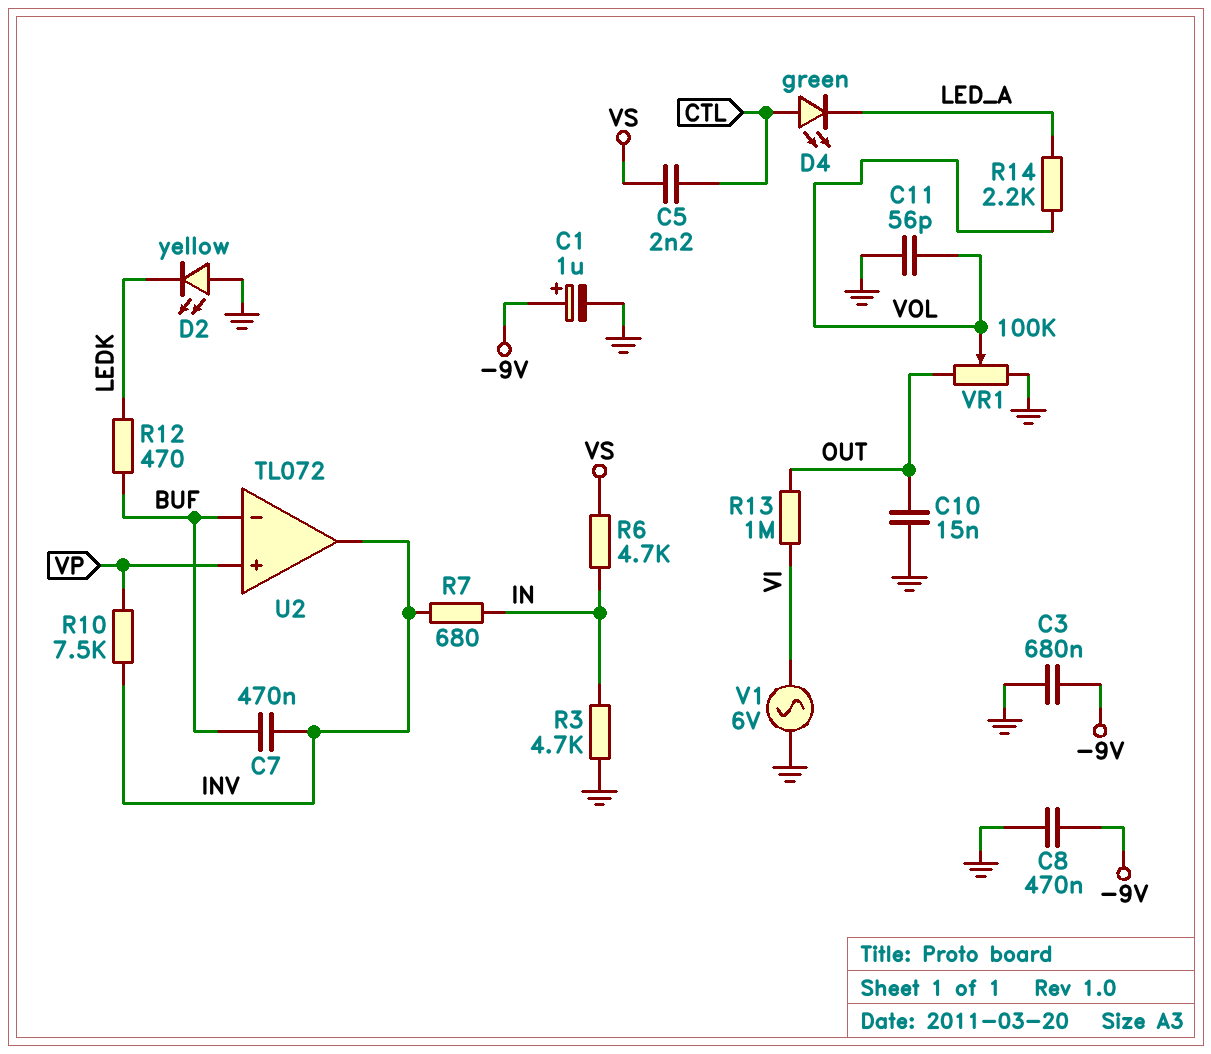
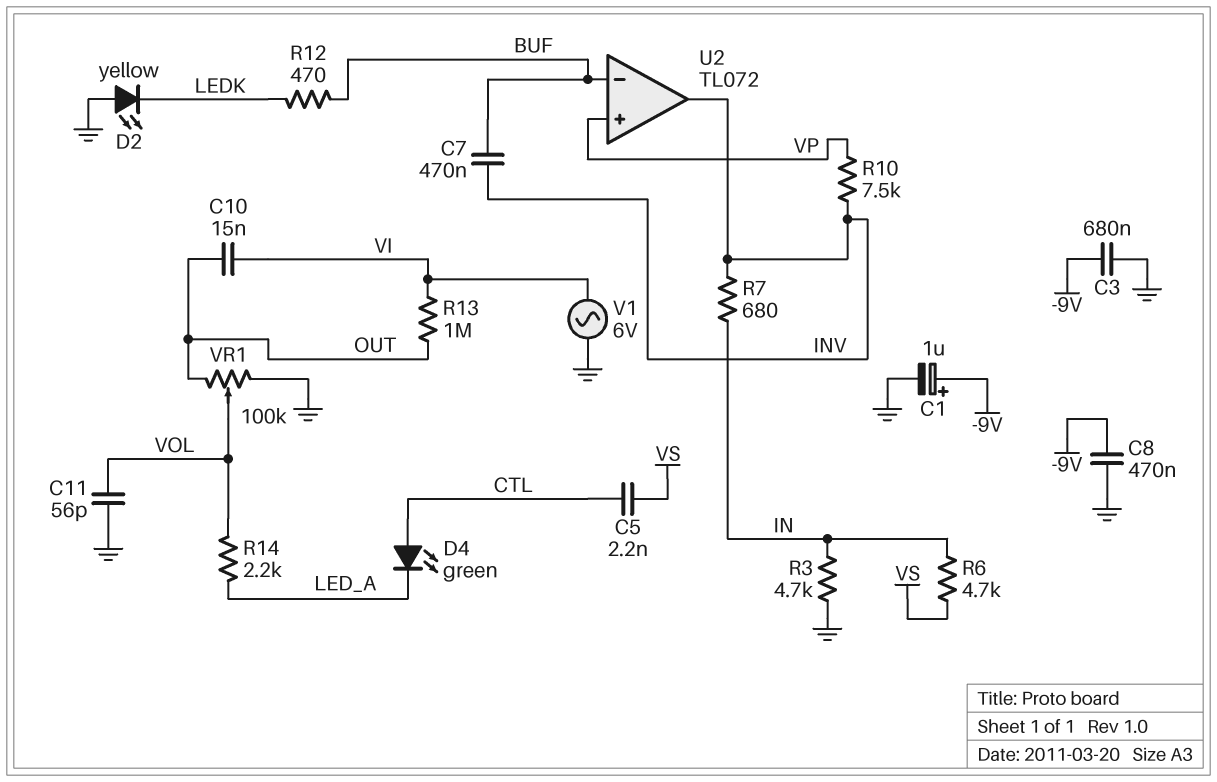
C10: 15nF (GND, OUT) -> 15nF (OUT, VI)

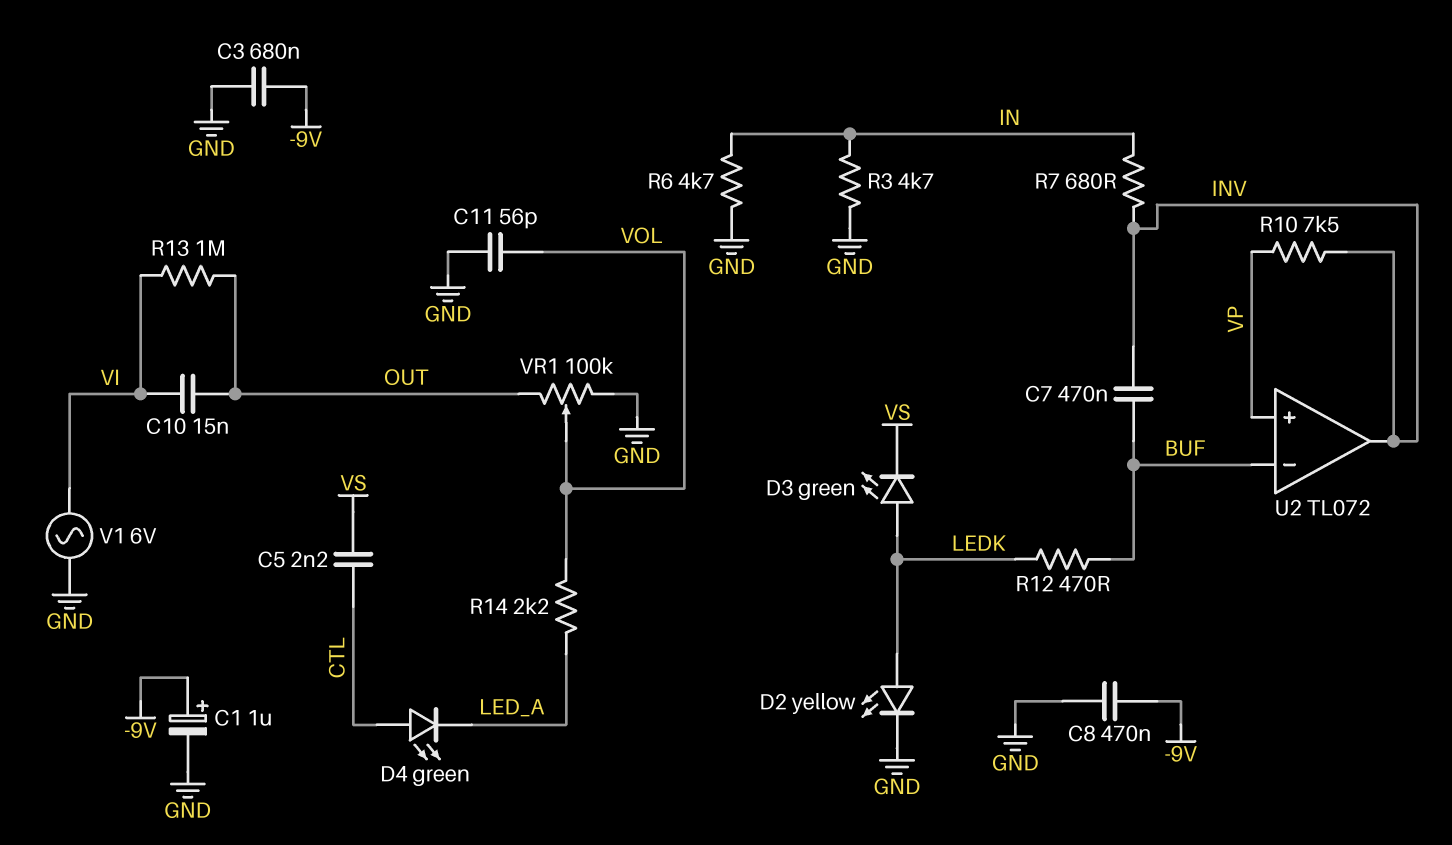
D2: LED yellow (A GND, K LEDK) -> LED yellow (A LEDK, K GND)
D3: none -> LED green (A LEDK, K VS)
R6: 4.7k (IN, VS) -> 4.7k (GND, IN)

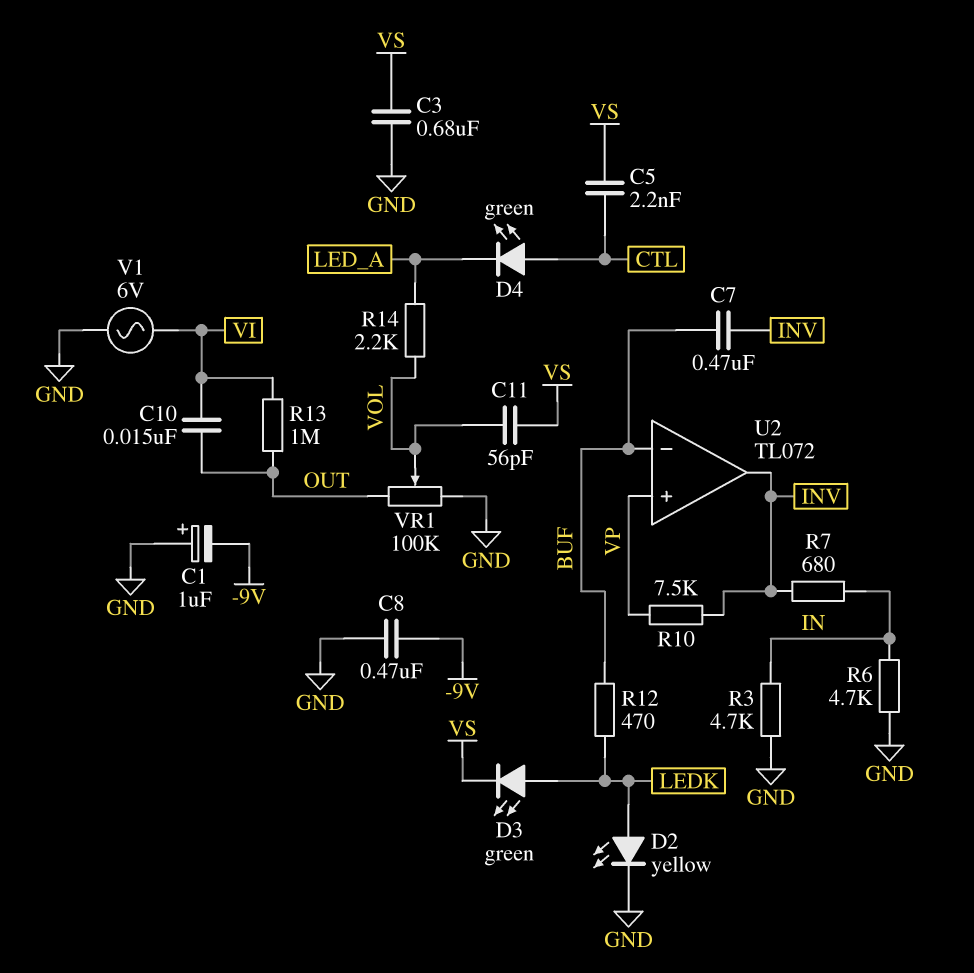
C1: 1uF (plus -9V, minus GND) -> 1uF (plus GND, minus -9V)
C3: 680nF (-9V, GND) -> 680nF (GND, VS)
C11: 56pF (GND, VOL) -> 56pF (VOL, VS)

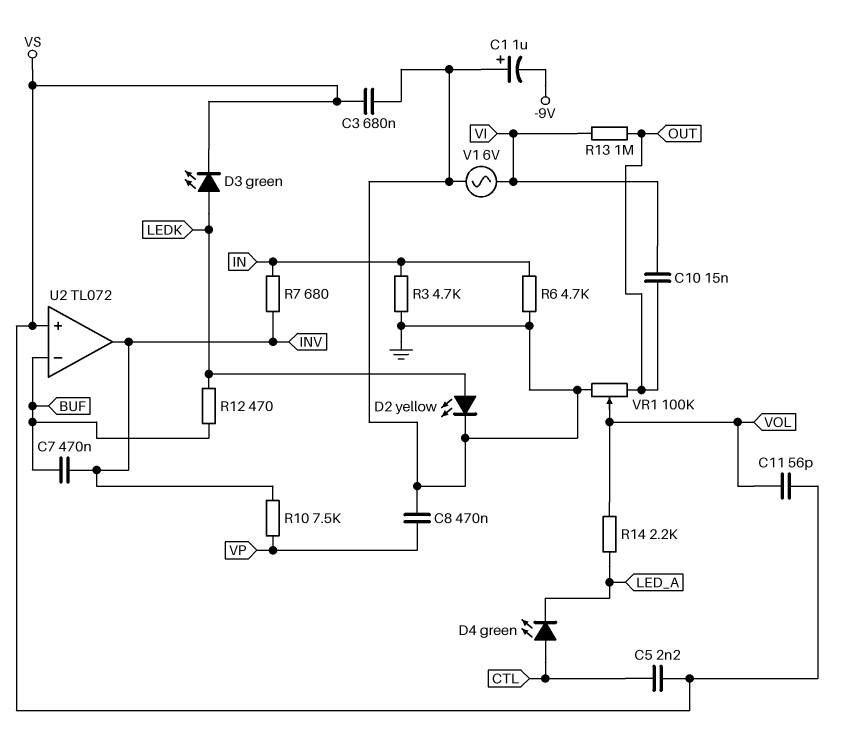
C8: 470nF (-9V, GND) -> 470nF (GND, VP)
U2 pin in+: VP -> VS

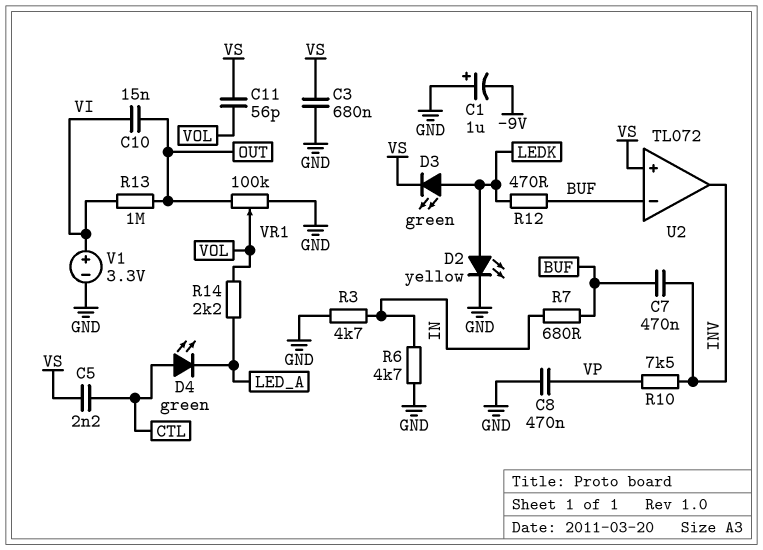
R7: 680 (IN, INV) -> 680 (BUF, IN)
V1: AC 6V (GND, VI) -> 3.3V (plus VI, minus GND)

